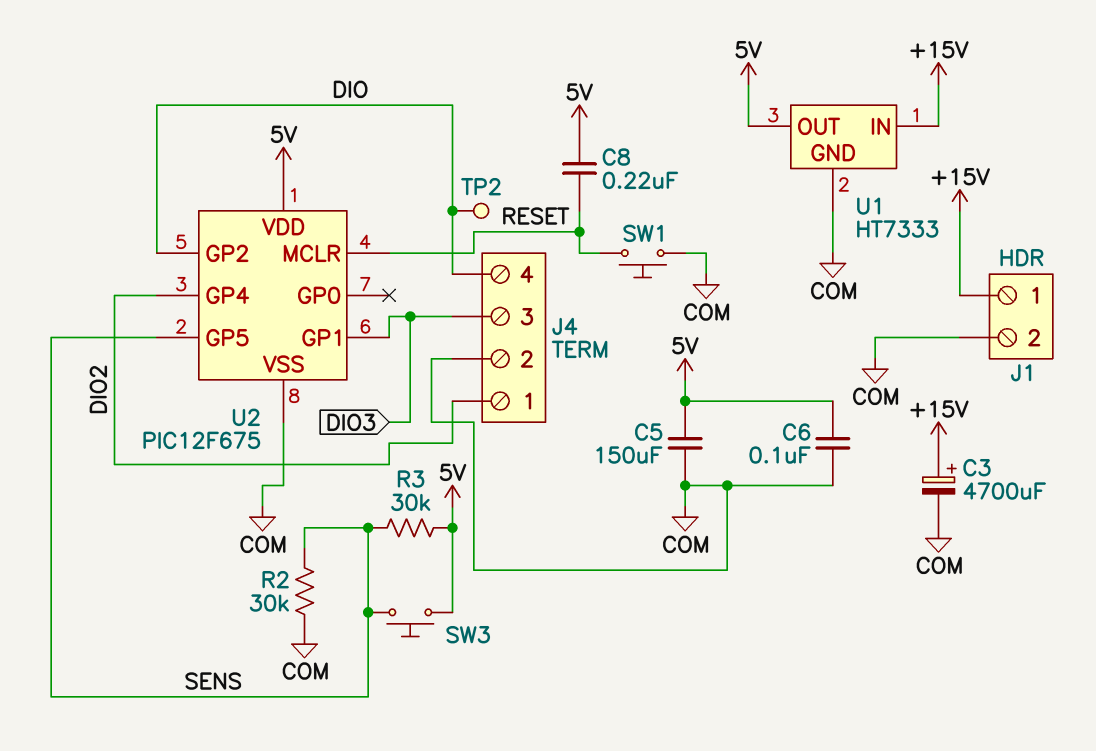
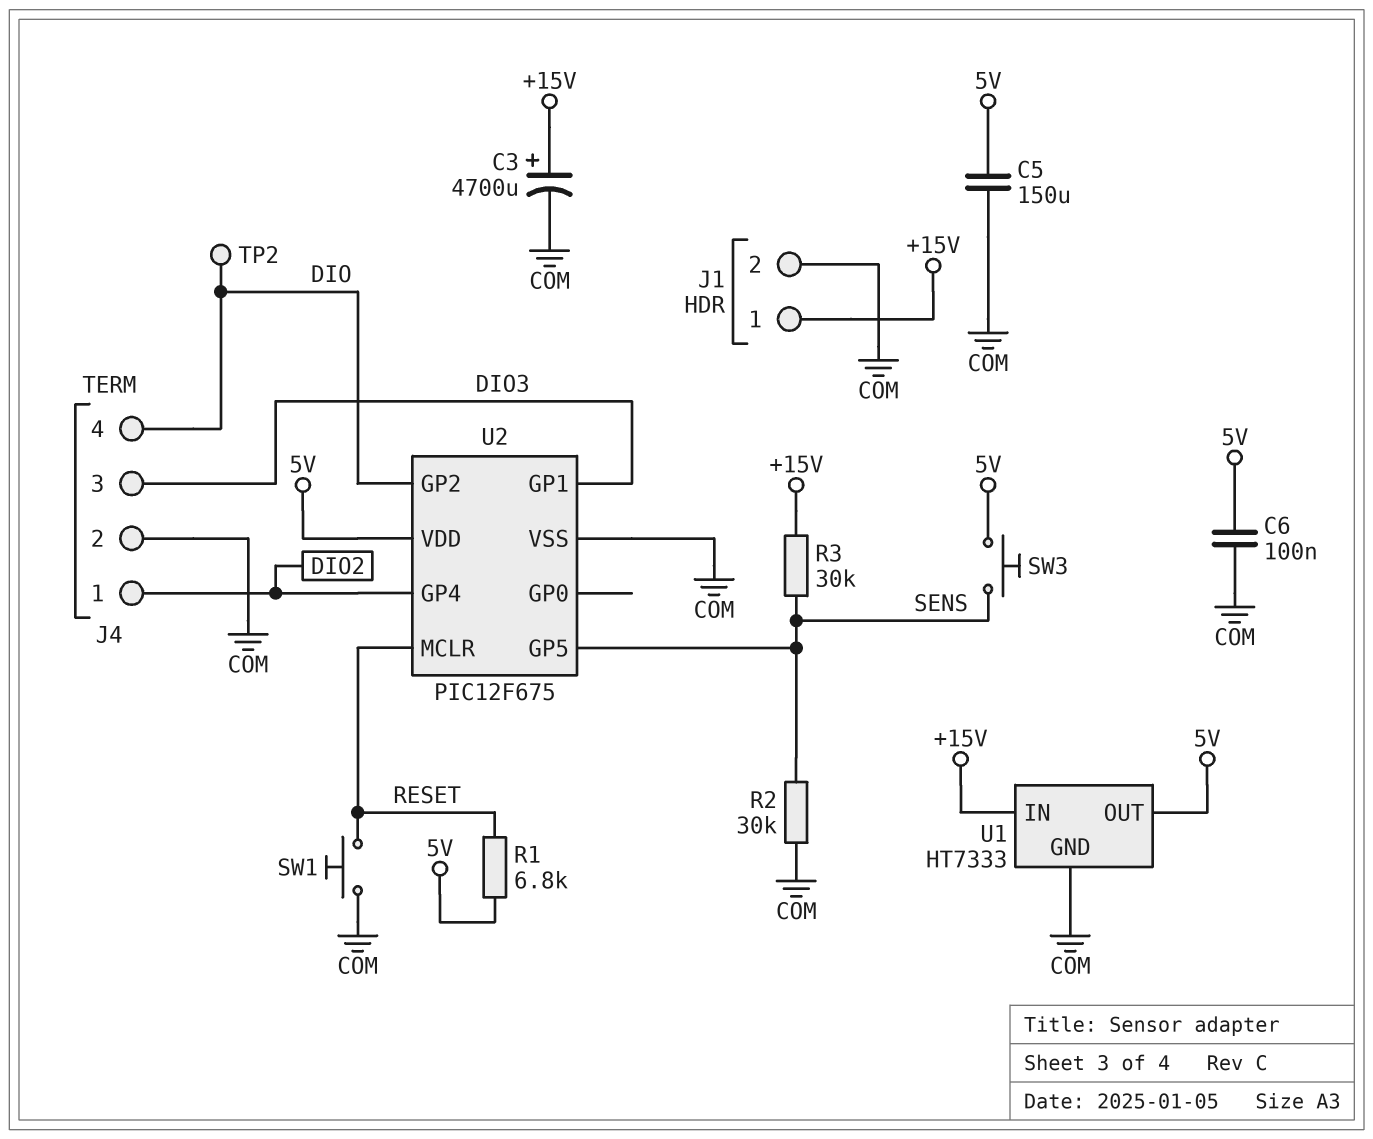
C8: 220nF (5V, RESET) -> none
R1: none -> 6.8k (5V, RESET)
R3: 30k (5V, SENS) -> 30k (+15V, SENS)

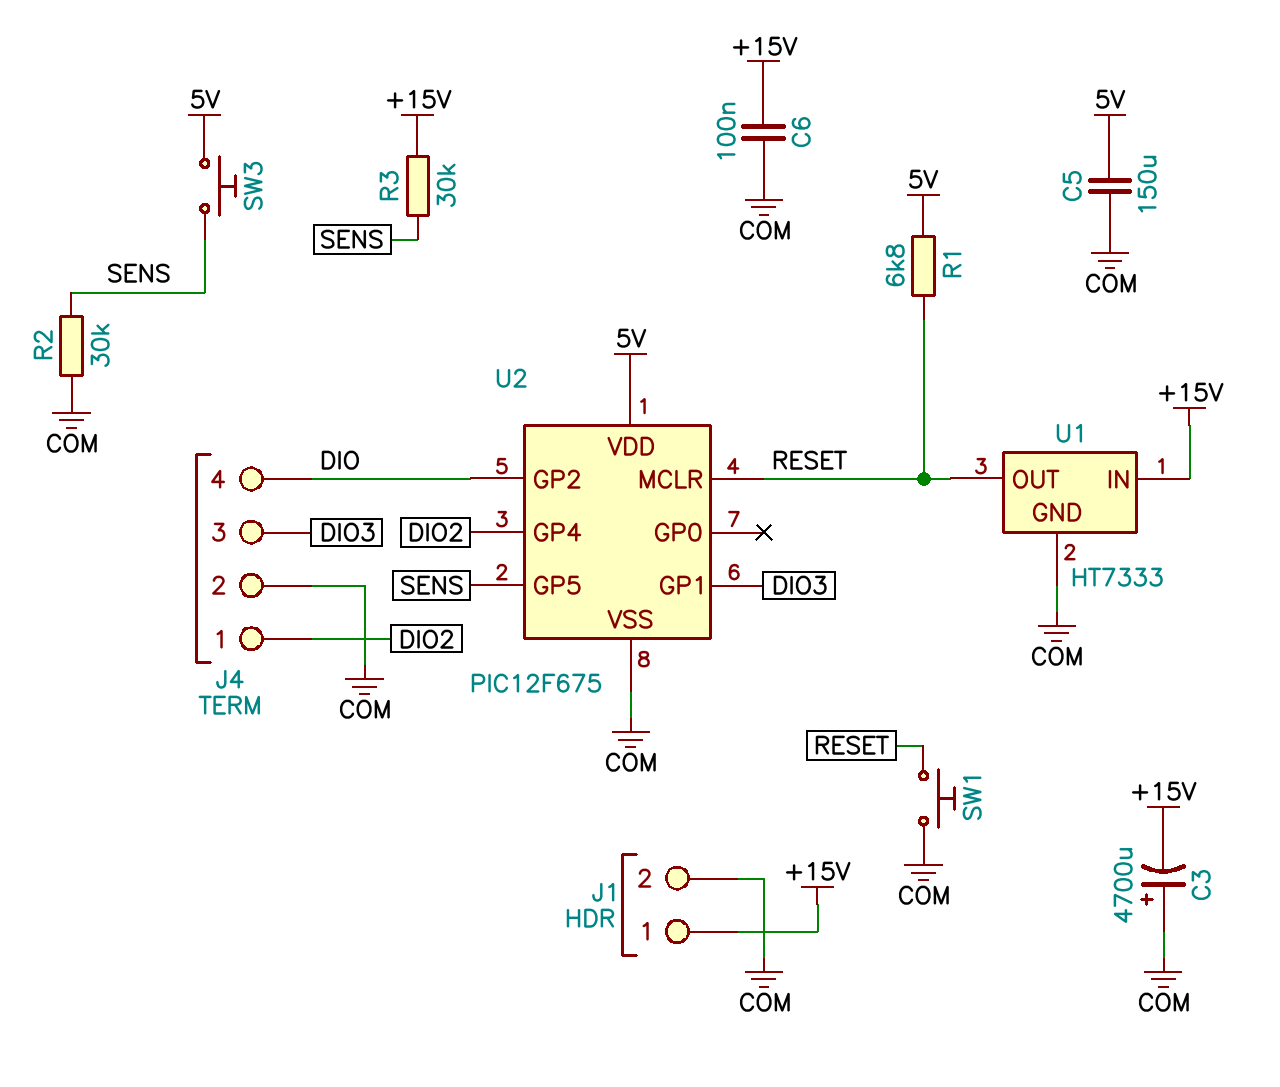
C3: 4700uF (plus +15V, minus COM) -> 4700uF (plus COM, minus +15V)
C6: 100nF (5V, COM) -> 100nF (+15V, COM)
TP2: test point (DIO) -> none
U1 pin OUT: 5V -> RESET

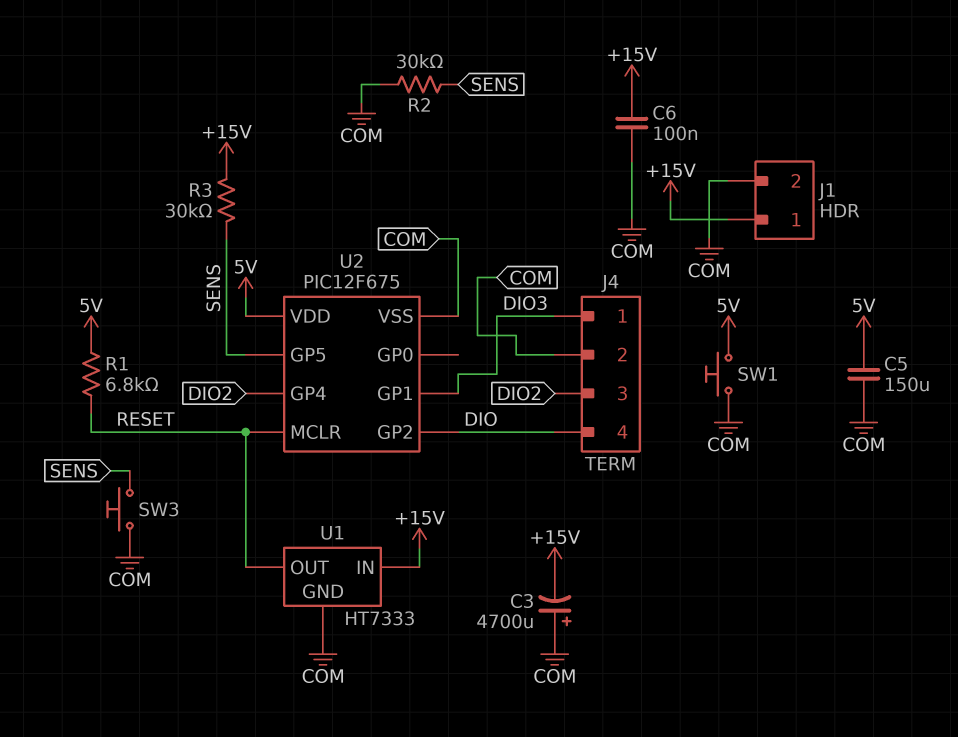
J4 pin 1: DIO2 -> DIO3
J4 pin 3: DIO3 -> DIO2
SW1: button (COM, RESET) -> button (5V, COM)
SW3: button (5V, SENS) -> button (COM, SENS)

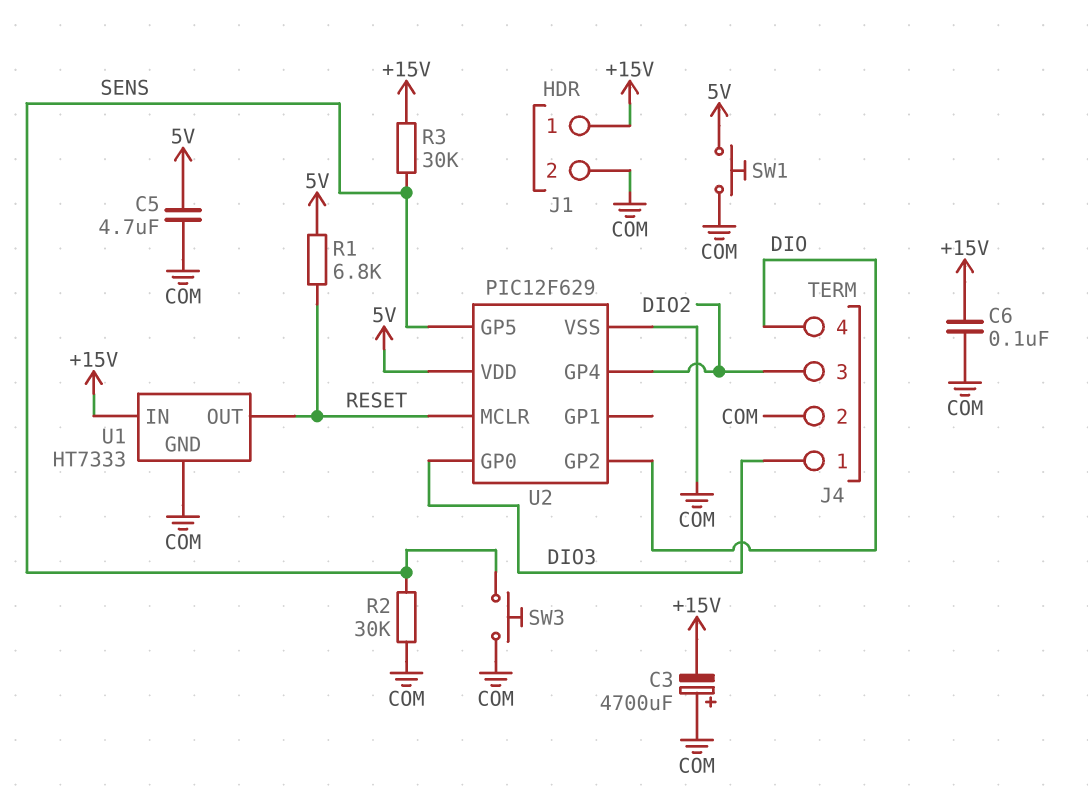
C5: 150uF (5V, COM) -> 4.7uF (5V, COM)
U2: PIC12F675 -> PIC12F629
U2 pin GP0: none -> DIO3
U2 pin GP1: DIO3 -> none

